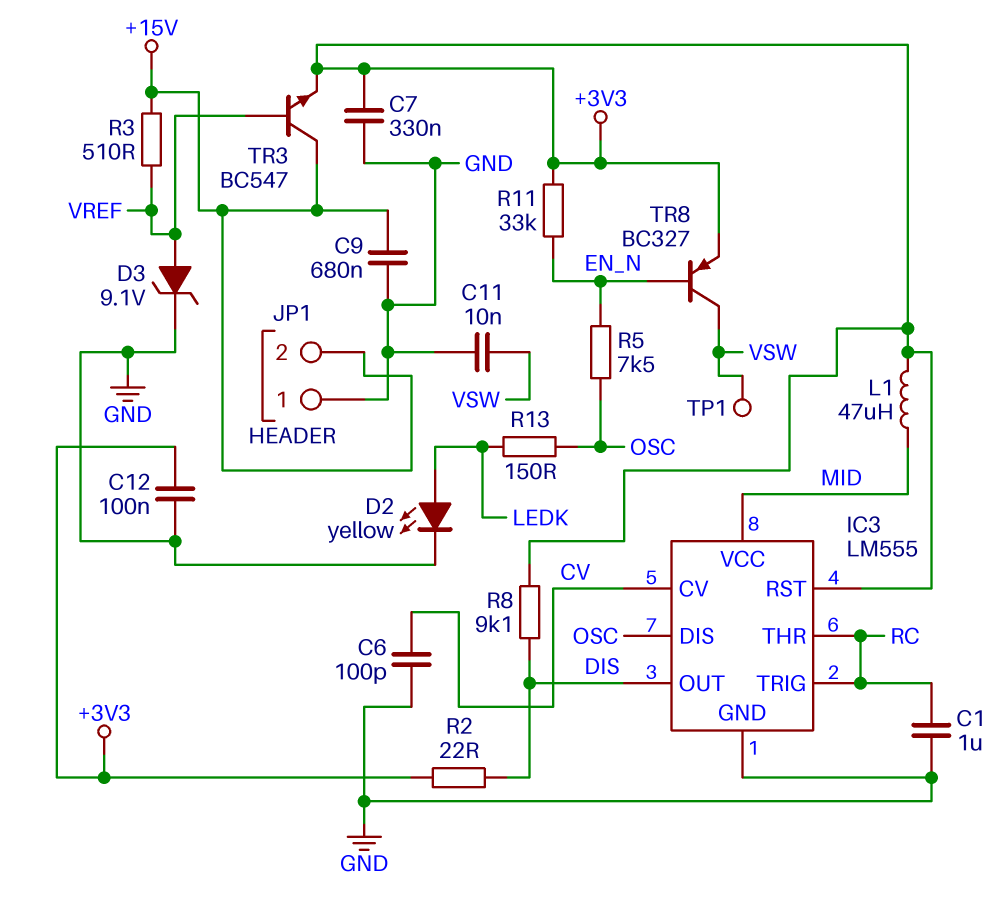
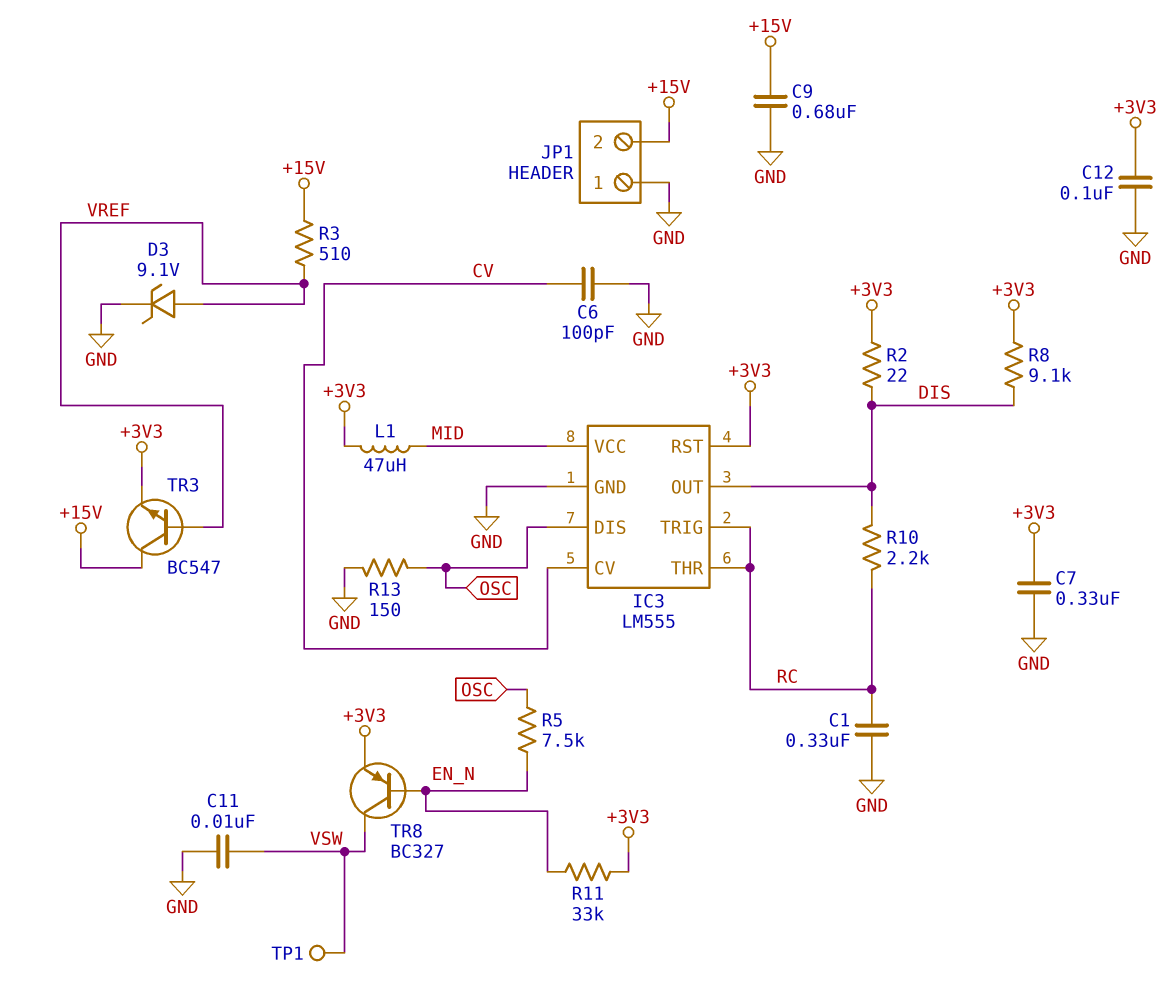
C1: 1uF (GND, RC) -> 330nF (GND, RC)
D2: LED yellow (A LEDK, K GND) -> none
R10: none -> 2.2k (DIS, RC)
R13: 150 (LEDK, OSC) -> 150 (GND, OSC)

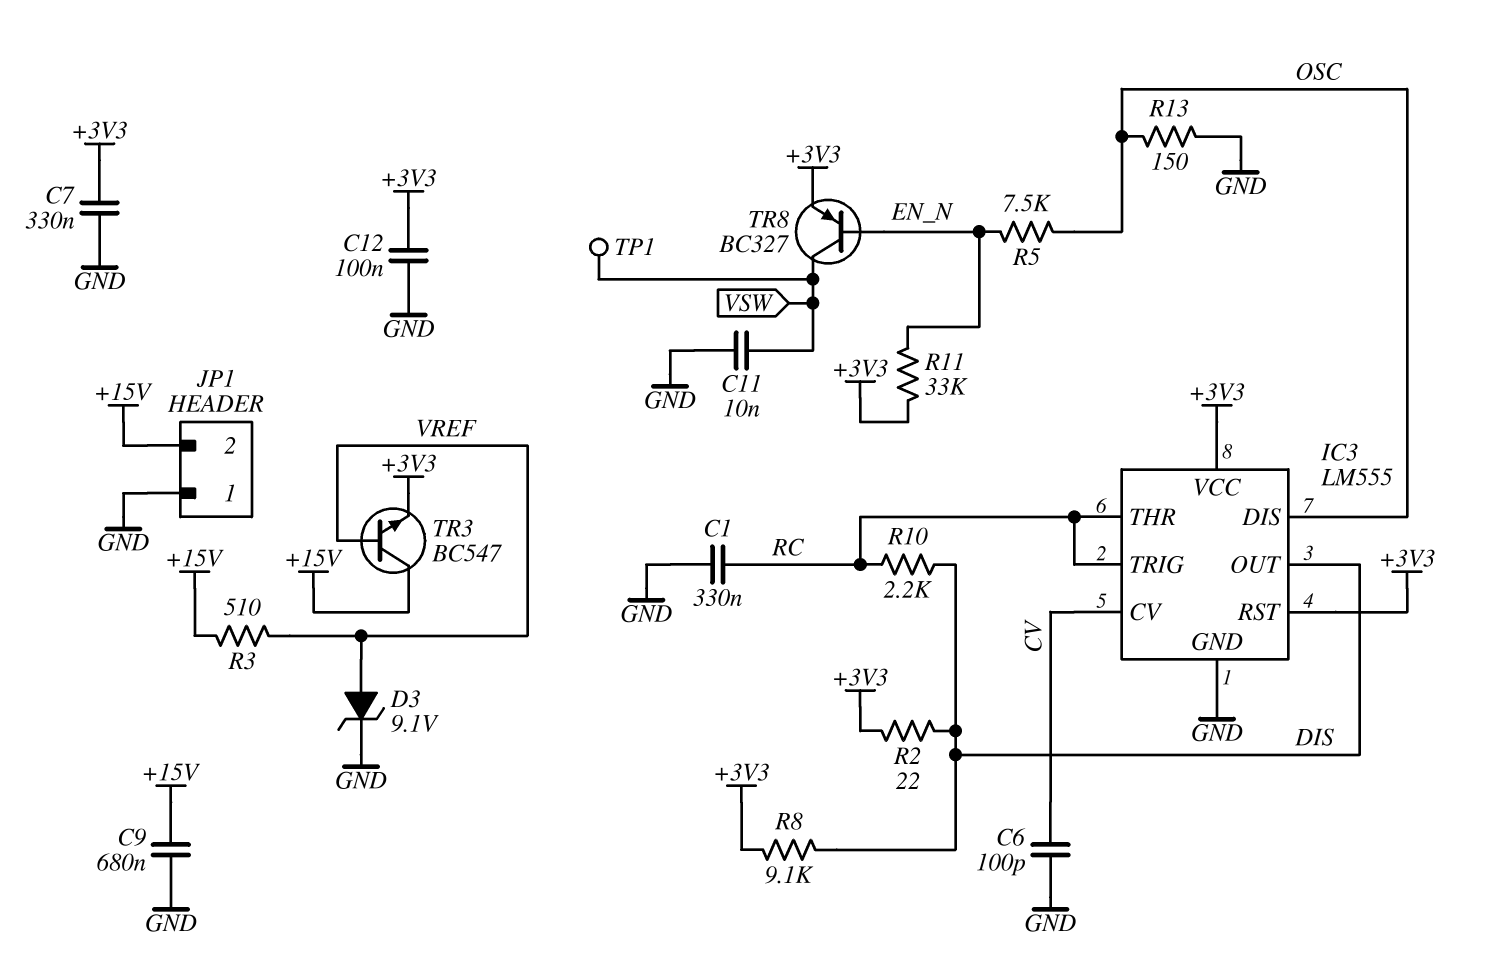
IC3 pin VCC: MID -> +3V3
L1: 47uH (+3V3, MID) -> none

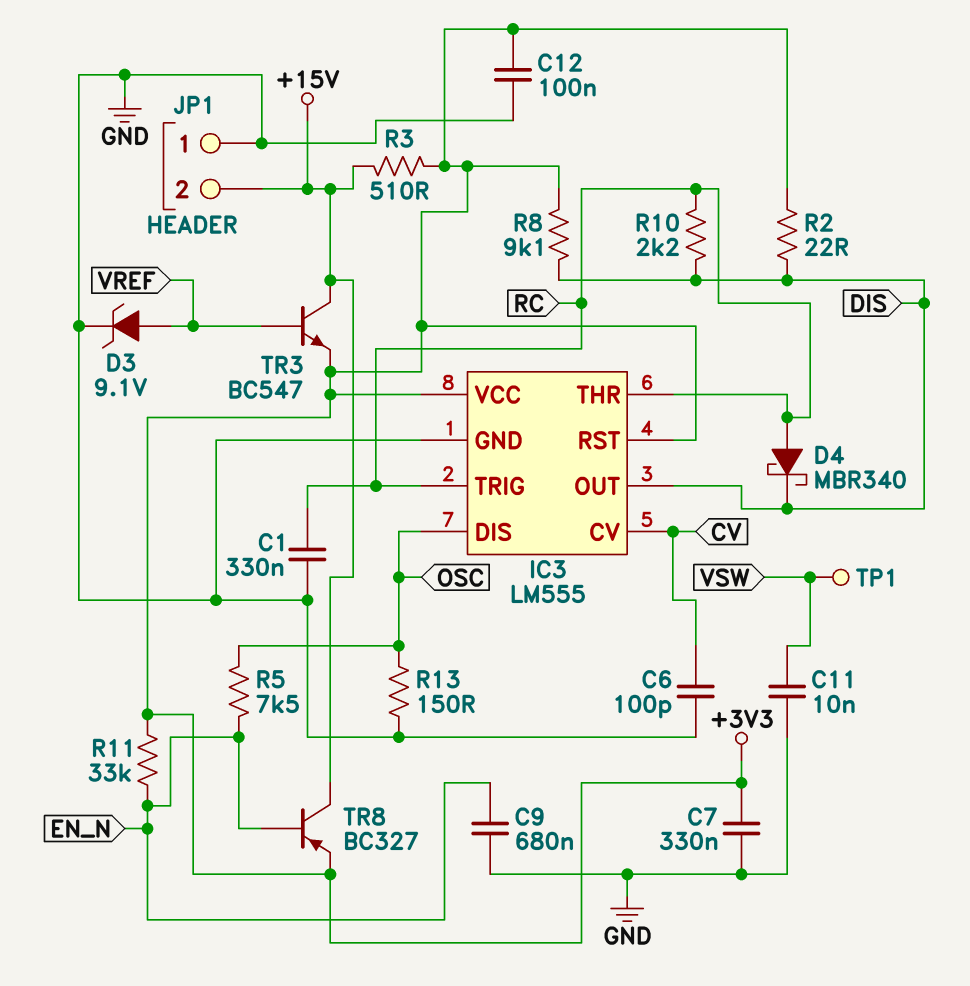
C9: 680nF (+15V, GND) -> 680nF (EN_N, GND)
D4: none -> schottky MBR340 (A RC, K DIS)
R3: 510 (+15V, VREF) -> 510 (+3V3, +15V)
TR8: PNP BC327 (B EN_N, C VSW, E +3V3) -> PNP BC327 (B EN_N, C +15V, E +3V3)

